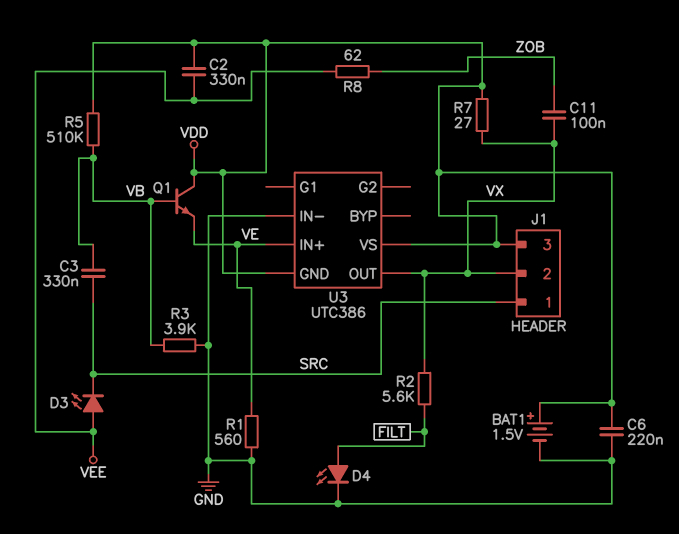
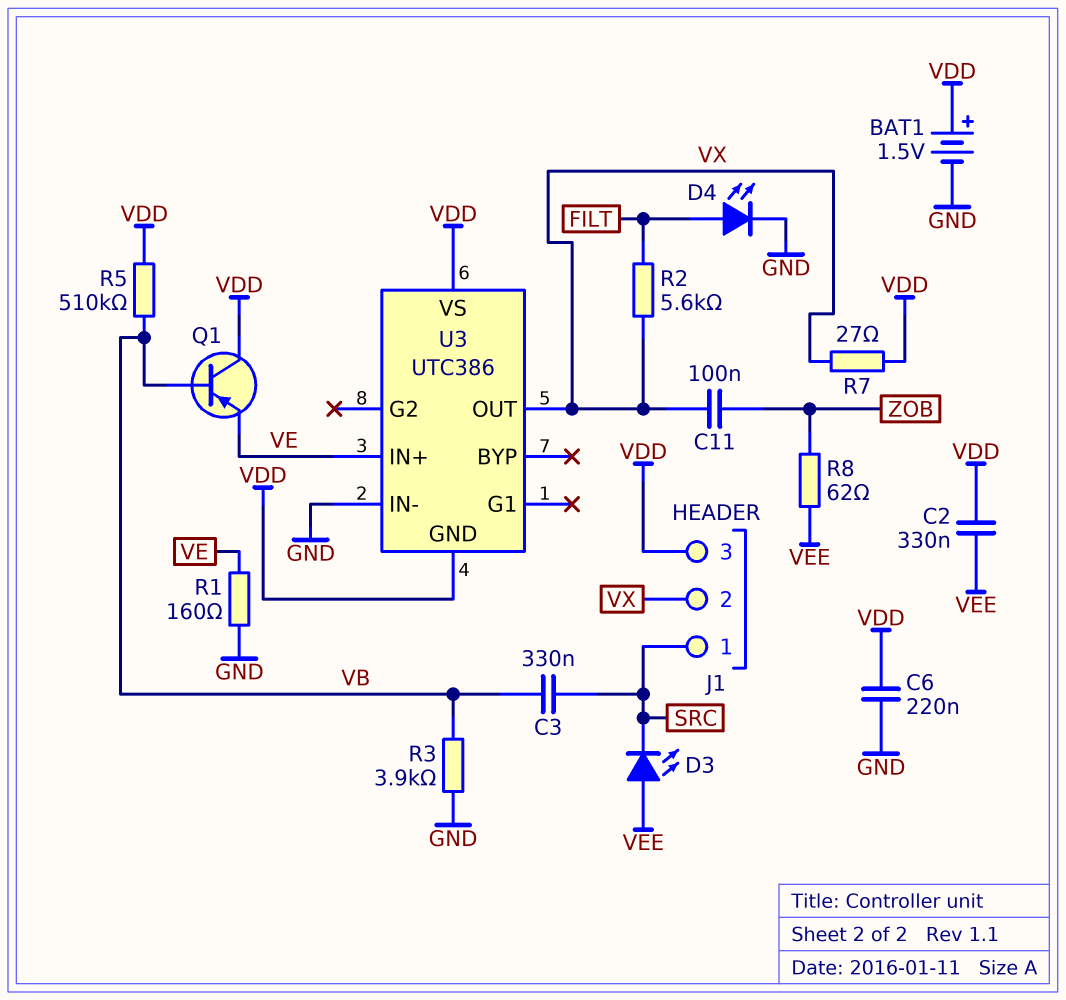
Q1: NPN (B VB, C VDD, E VE) -> PNP (B VB, C VDD, E VE)
R1: 560 (GND, VE) -> 160 (GND, VE)

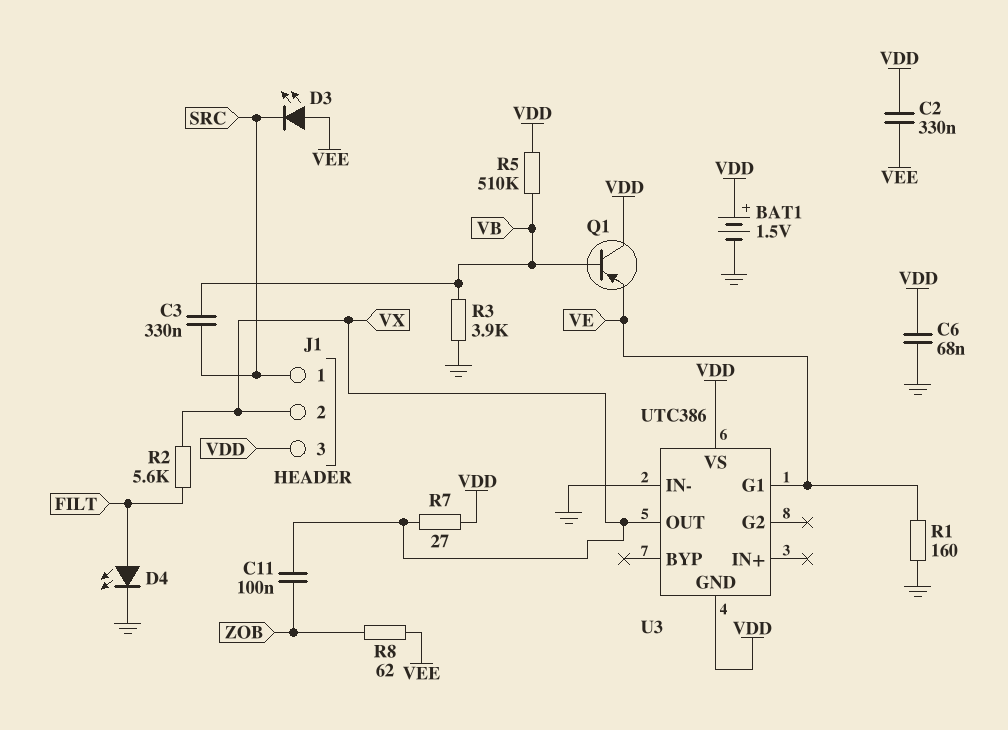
C6: 220nF (GND, VDD) -> 68nF (GND, VDD)
U3 pin G1: none -> VE
U3 pin IN+: VE -> none

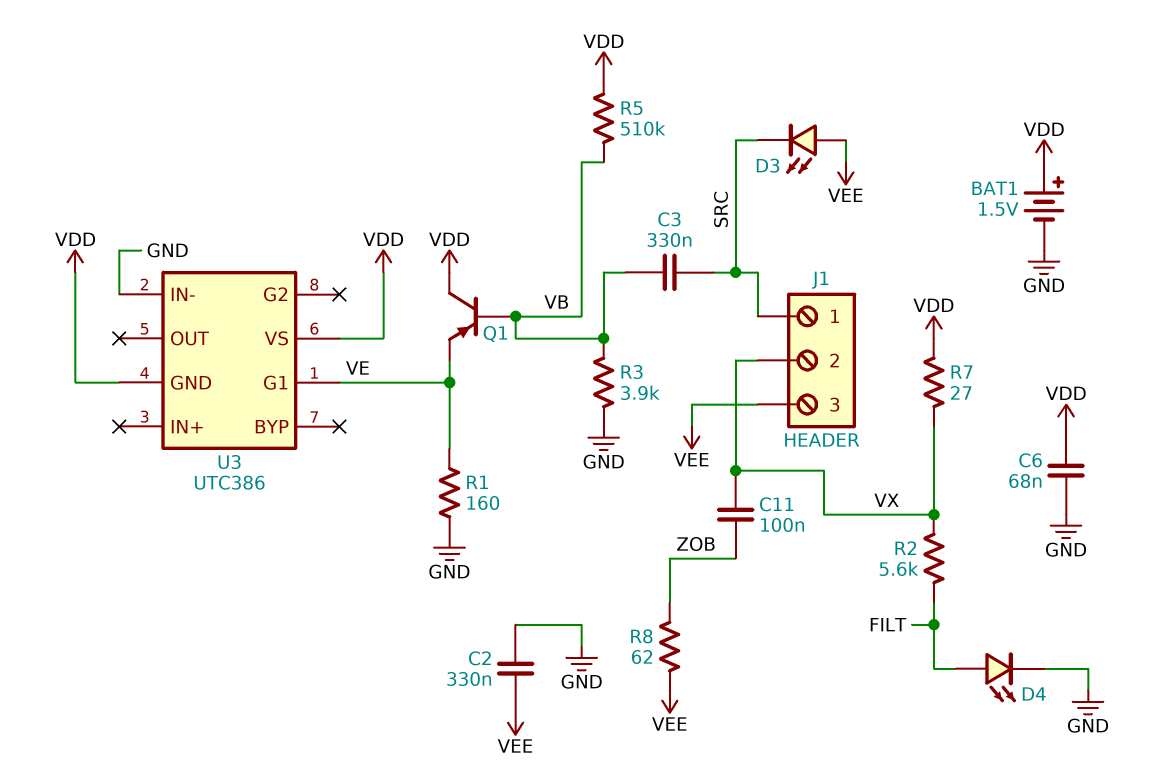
C2: 330nF (VDD, VEE) -> 330nF (GND, VEE)
J1 pin 3: VDD -> VEE
U3 pin OUT: VX -> none

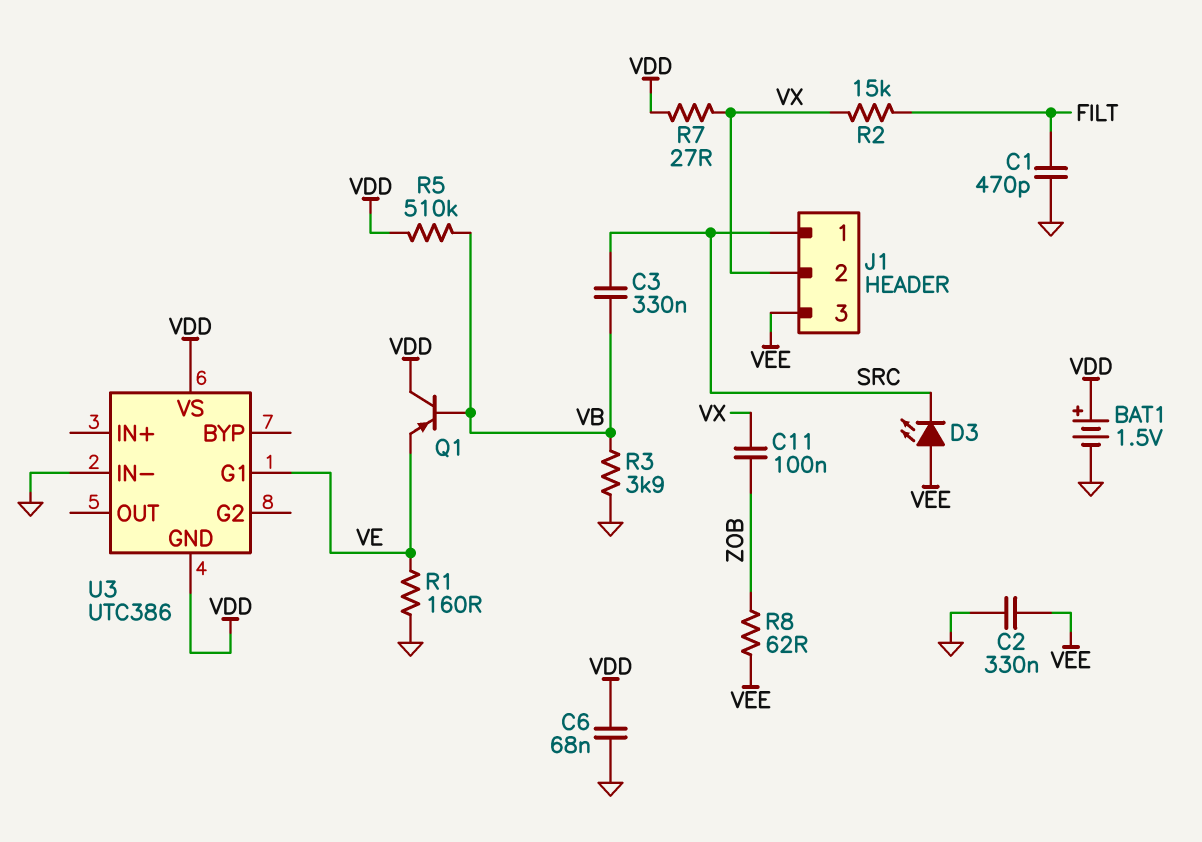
C1: none -> 470pF (FILT, GND)
D4: LED (A FILT, K GND) -> none
R2: 5.6k (FILT, VX) -> 15k (FILT, VX)

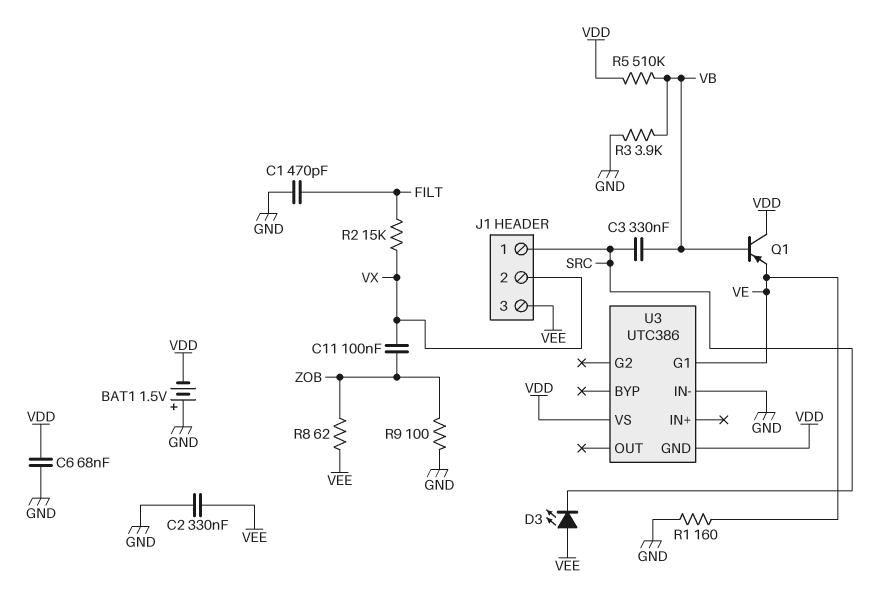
BAT1: 1.5V (plus VDD, minus GND) -> 1.5V (plus GND, minus VDD)
R7: 27 (VDD, VX) -> none
R9: none -> 100 (GND, ZOB)

